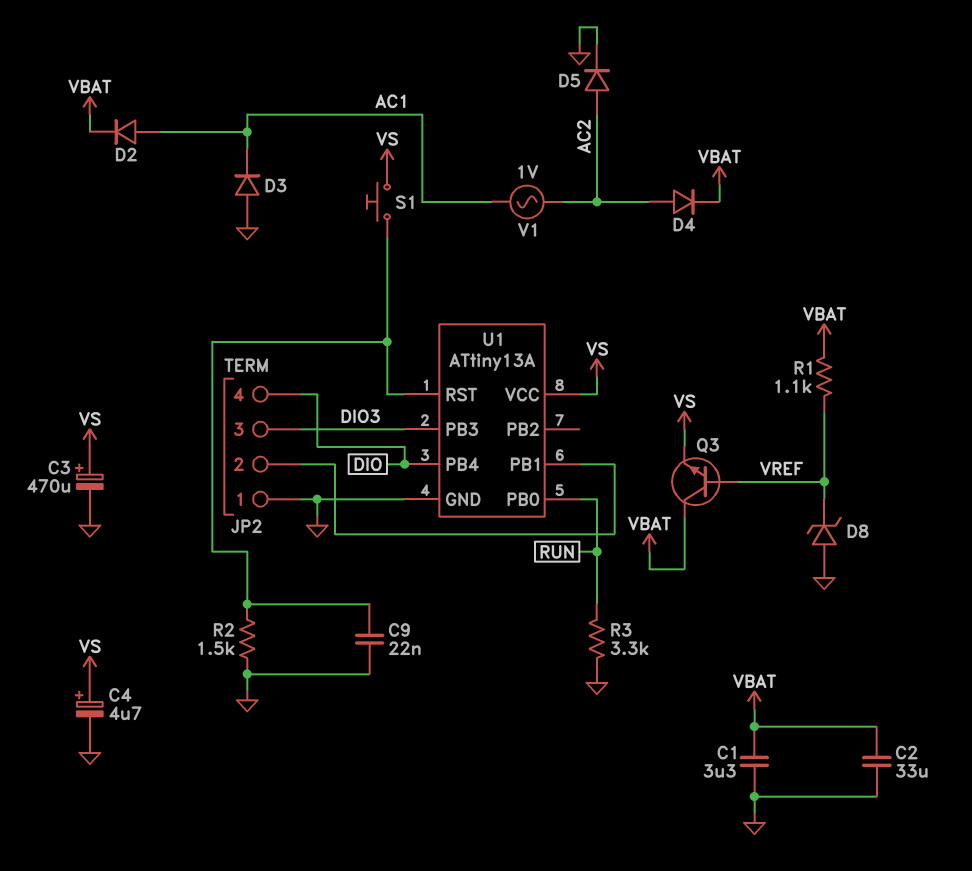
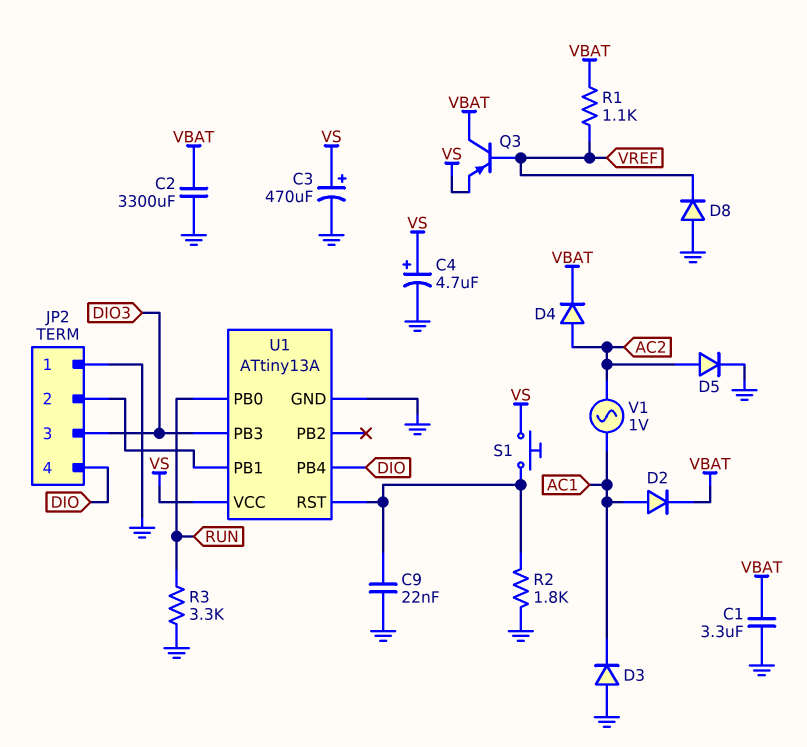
C2: 33uF (GND, VBAT) -> 3300uF (GND, VBAT)
D8: zener (A GND, K VREF) -> diode (A GND, K VREF)
Q3: NPN (B VREF, C VBAT, E VS) -> PNP (B VREF, C VBAT, E VS)
R2: 1.5k (GND, U1/RST) -> 1.8k (GND, U1/RST)

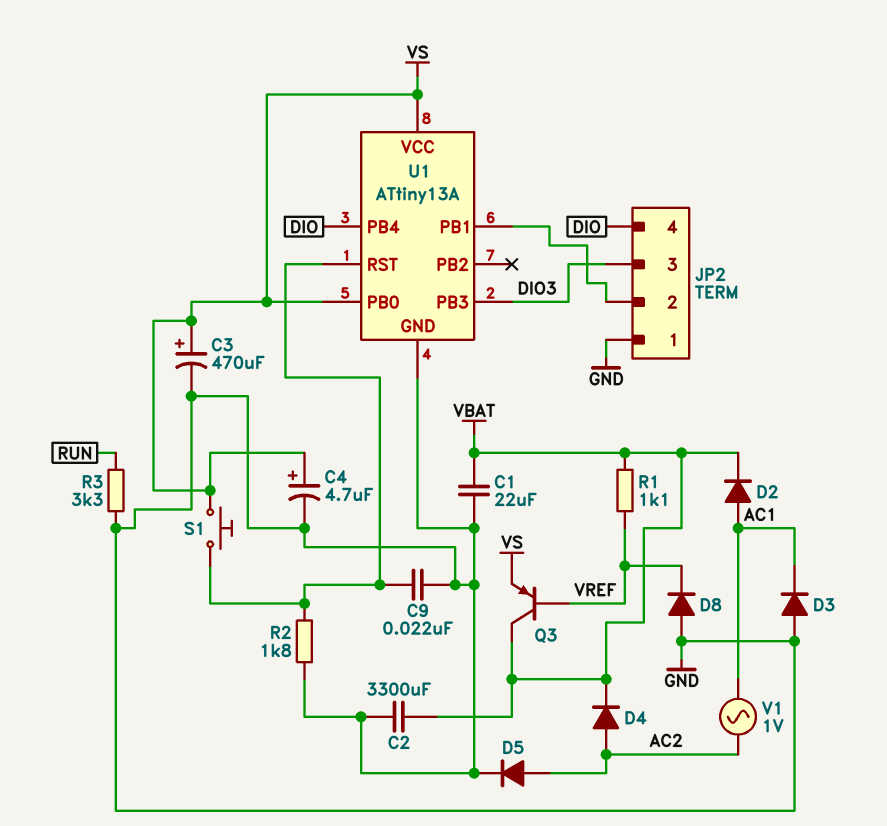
C1: 3.3uF (GND, VBAT) -> 22uF (GND, VBAT)
U1 pin PB0: RUN -> VS

